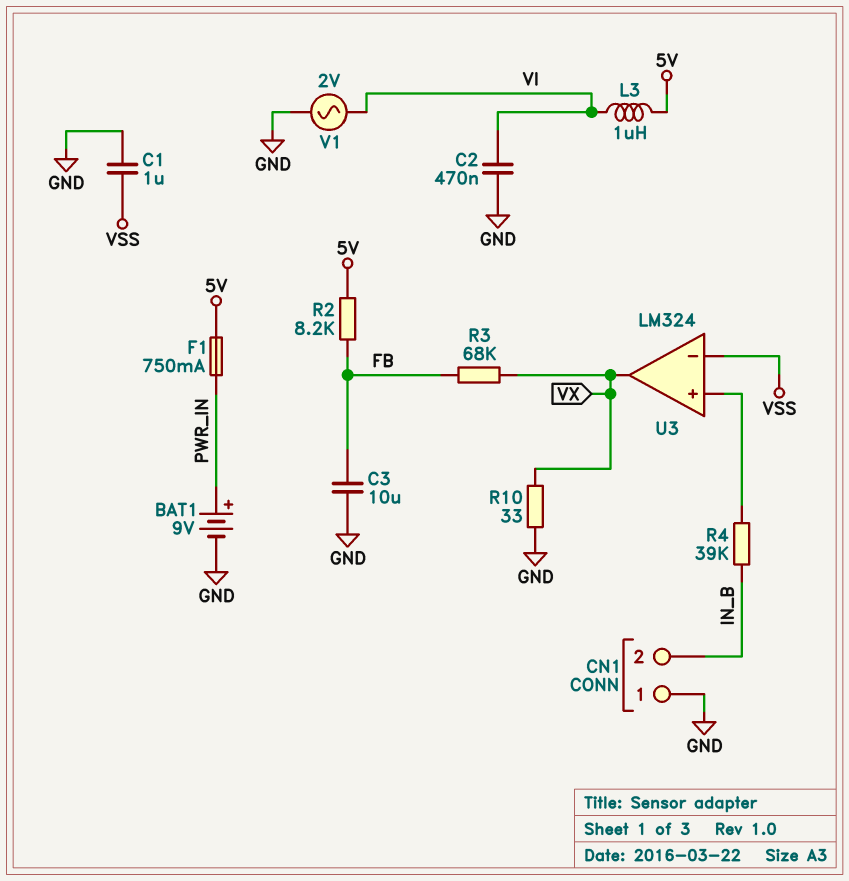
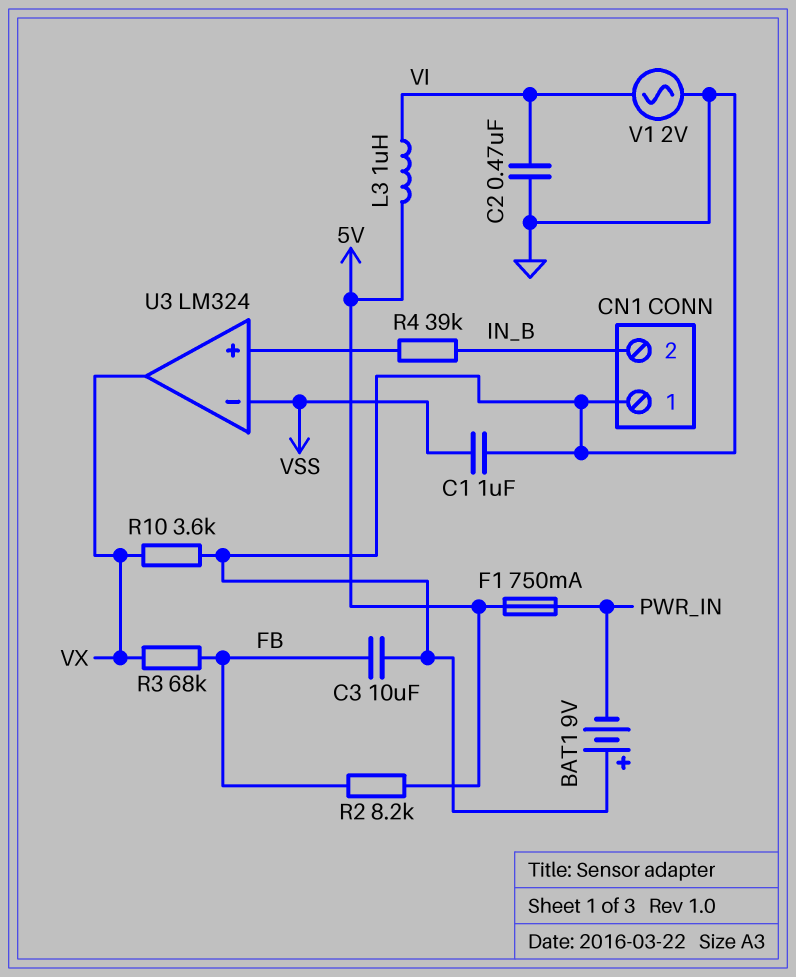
BAT1: 9V (plus PWR_IN, minus GND) -> 9V (plus GND, minus PWR_IN)
R10: 33 (GND, VX) -> 3.6k (GND, VX)

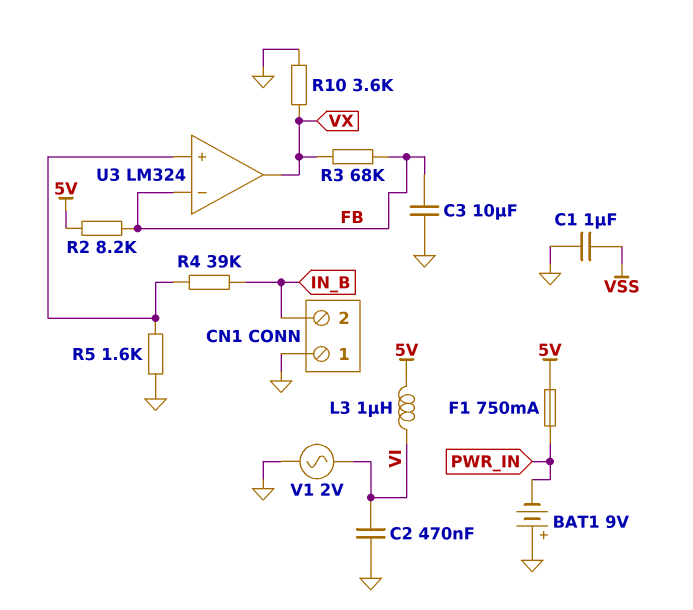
R5: none -> 1.6k (GND, U3/in+)
U3 pin in-: VSS -> FB

